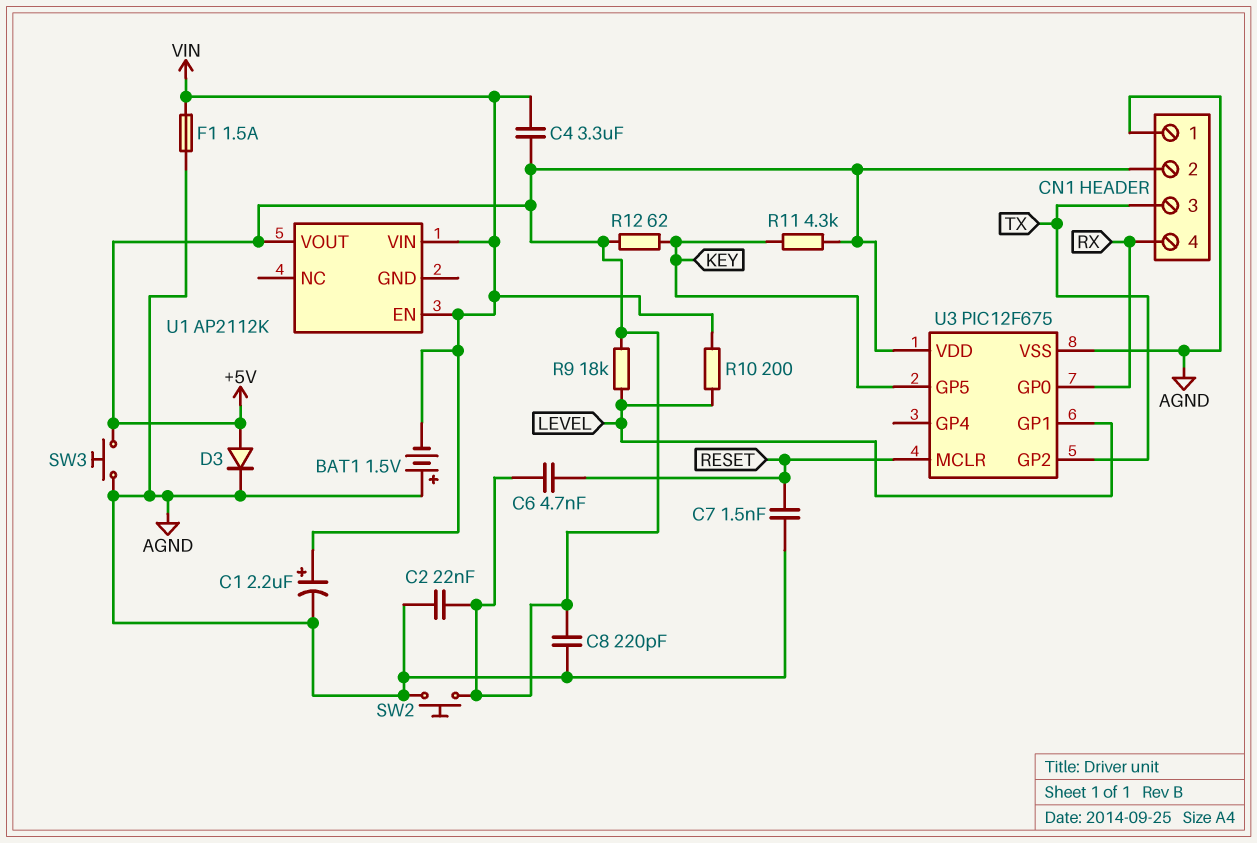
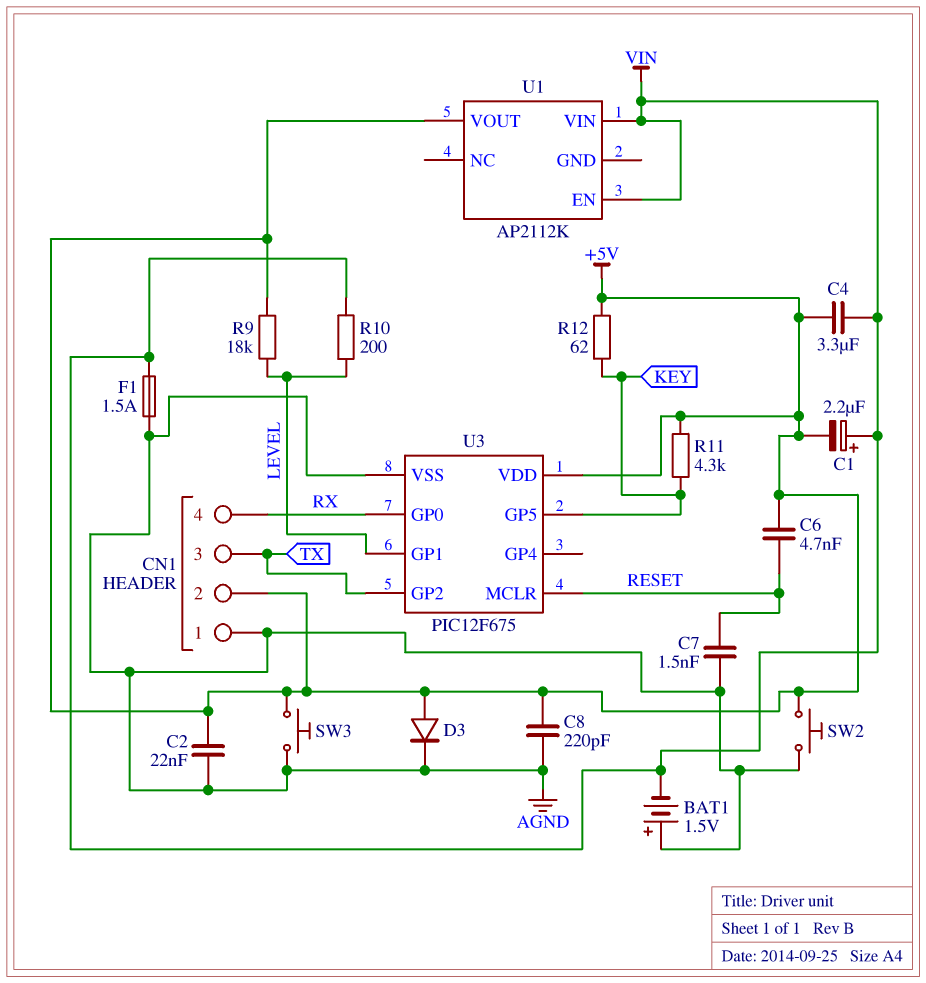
C1: 2.2uF (plus VIN, minus AGND) -> 2.2uF (plus VIN, minus +5V)

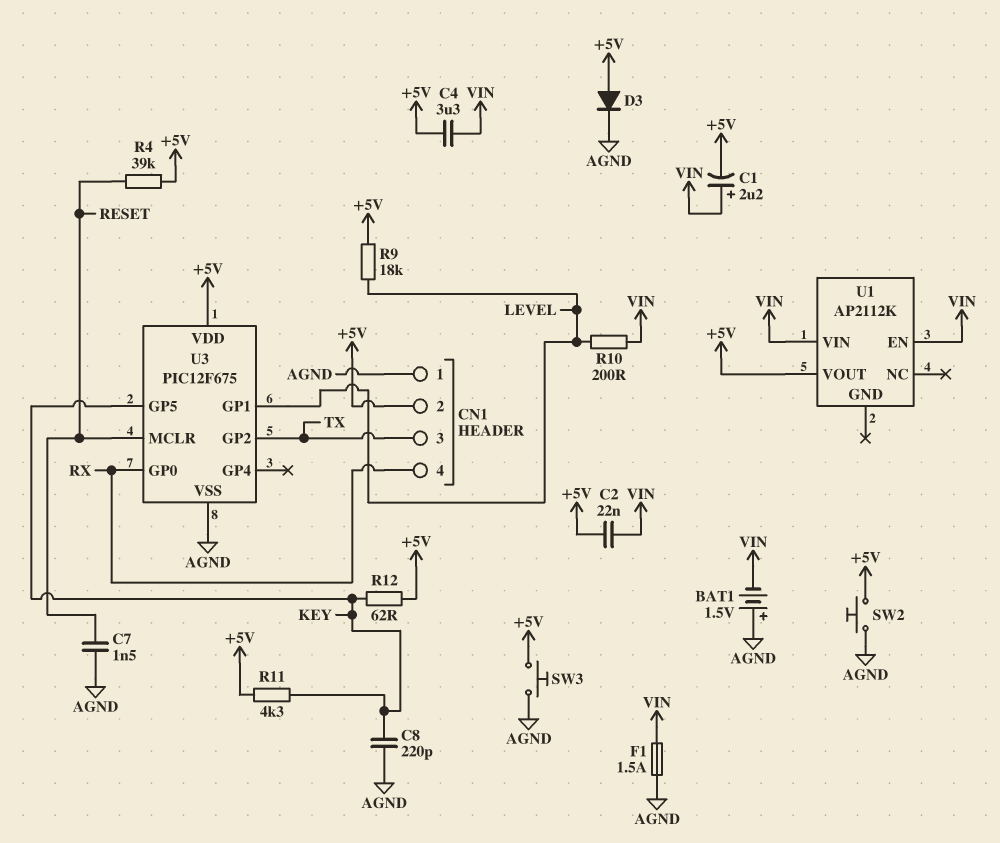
C2: 22nF (+5V, AGND) -> 22nF (+5V, VIN)
C6: 4.7nF (+5V, RESET) -> none
C8: 220pF (+5V, AGND) -> 220pF (AGND, KEY)
R4: none -> 39k (+5V, RESET)

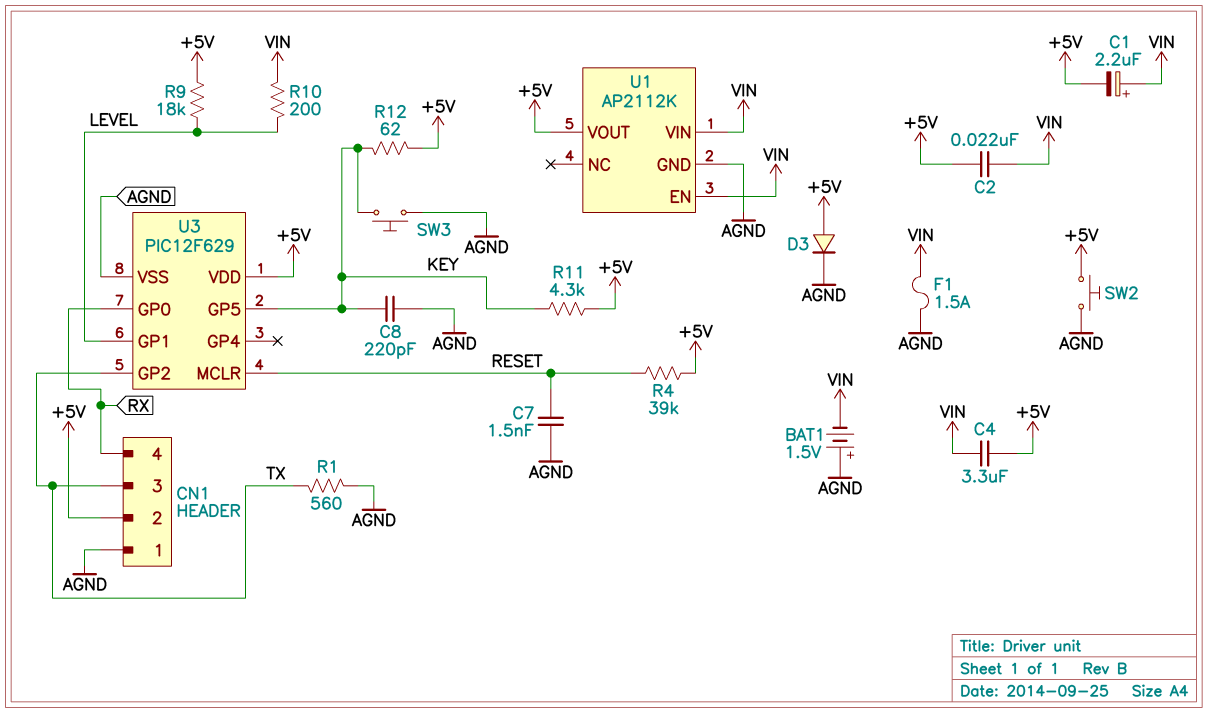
R1: none -> 560 (AGND, TX)
SW3: button (+5V, AGND) -> button (AGND, KEY)
U1 pin GND: none -> AGND
U3: PIC12F675 -> PIC12F629

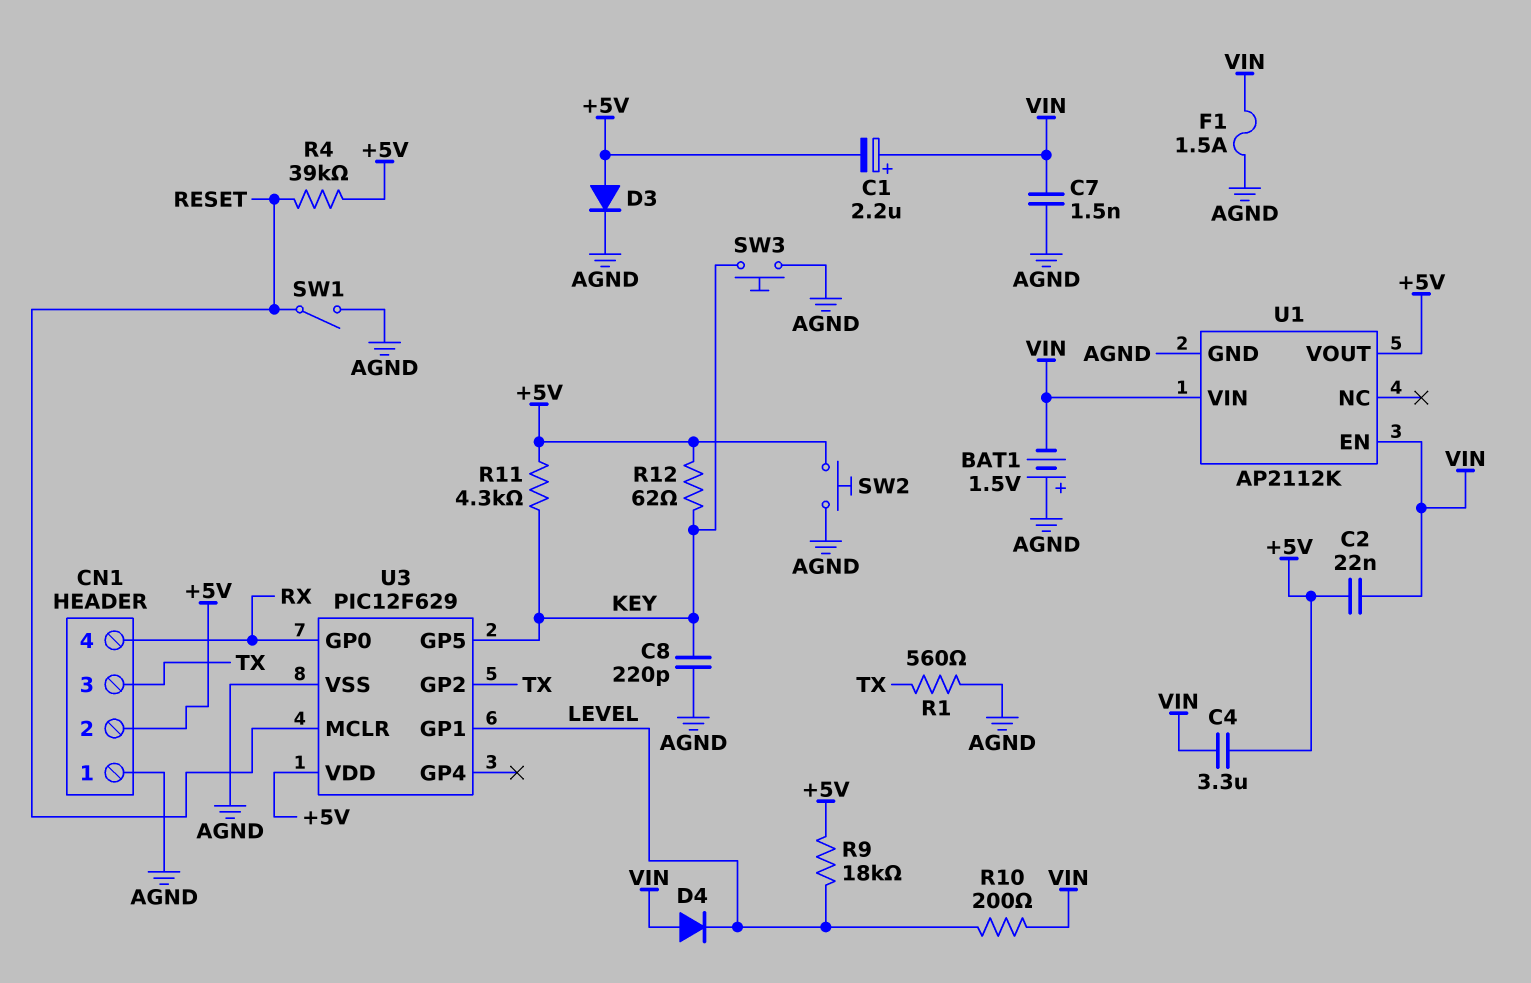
C7: 1.5nF (AGND, RESET) -> 1.5nF (AGND, VIN)
D4: none -> diode (A VIN, K LEVEL)
SW1: none -> switch (AGND, RESET)

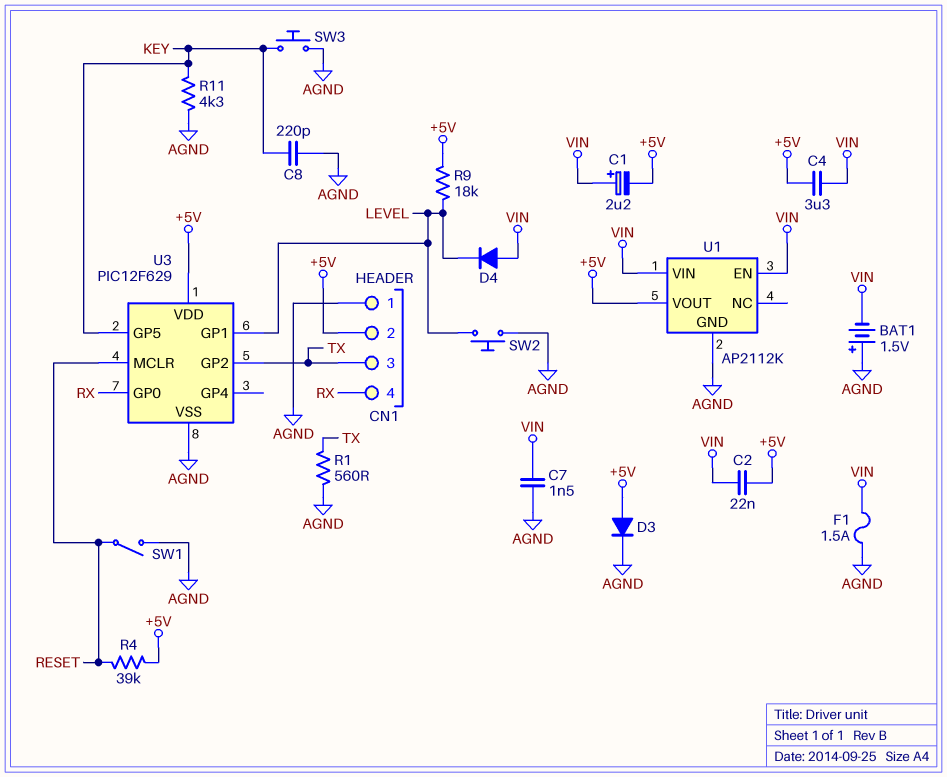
R10: 200 (LEVEL, VIN) -> none
R11: 4.3k (+5V, KEY) -> 4.3k (AGND, KEY)
R12: 62 (+5V, KEY) -> none
SW2: button (+5V, AGND) -> button (AGND, LEVEL)

